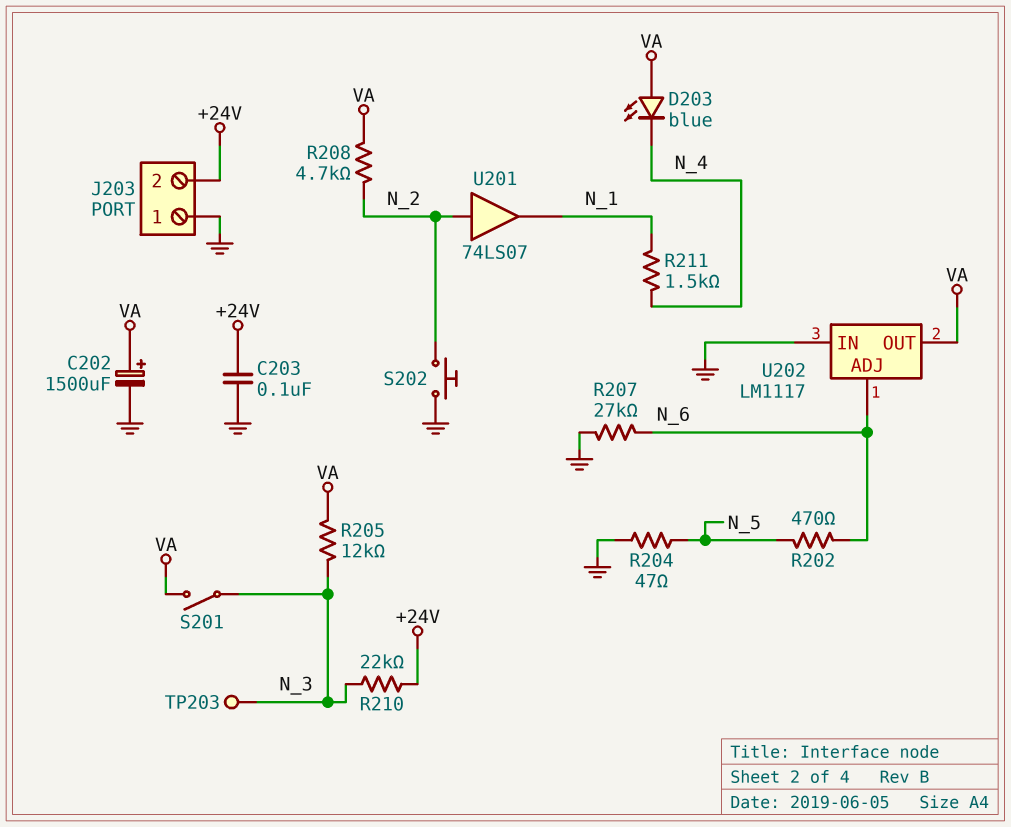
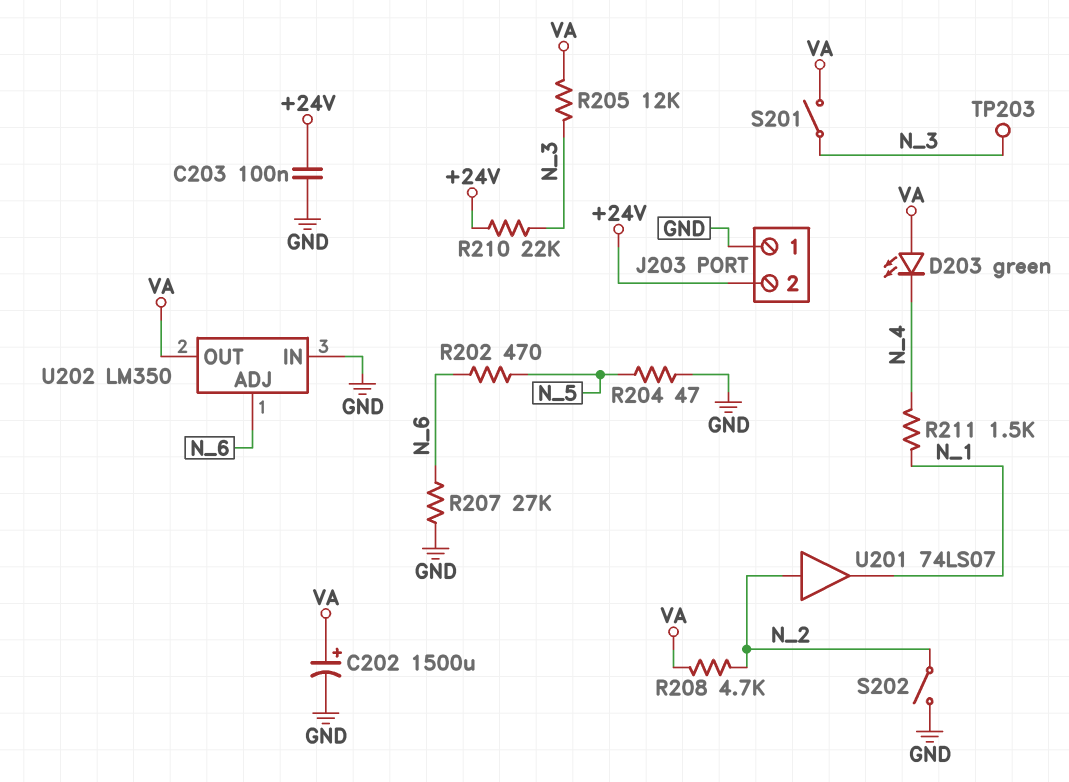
D203: LED blue (A VA, K N_4) -> LED green (A VA, K N_4)
S202: button (GND, N_2) -> switch (GND, N_2)
U202: LM1117 -> LM350

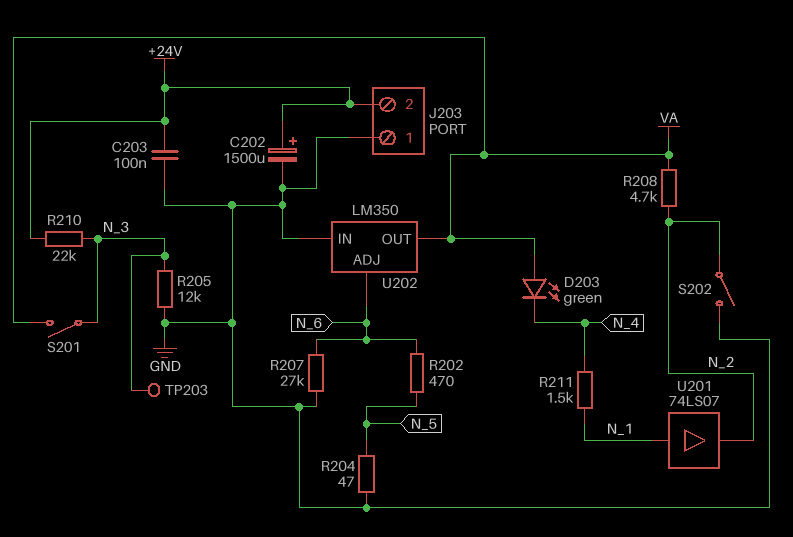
C202: 1500uF (plus VA, minus GND) -> 1500uF (plus +24V, minus GND)
R205: 12k (N_3, VA) -> 12k (GND, N_3)
U201: buffer 74LS07 (in N_2, out N_1) -> buffer 74LS07 (in N_1, out N_2)

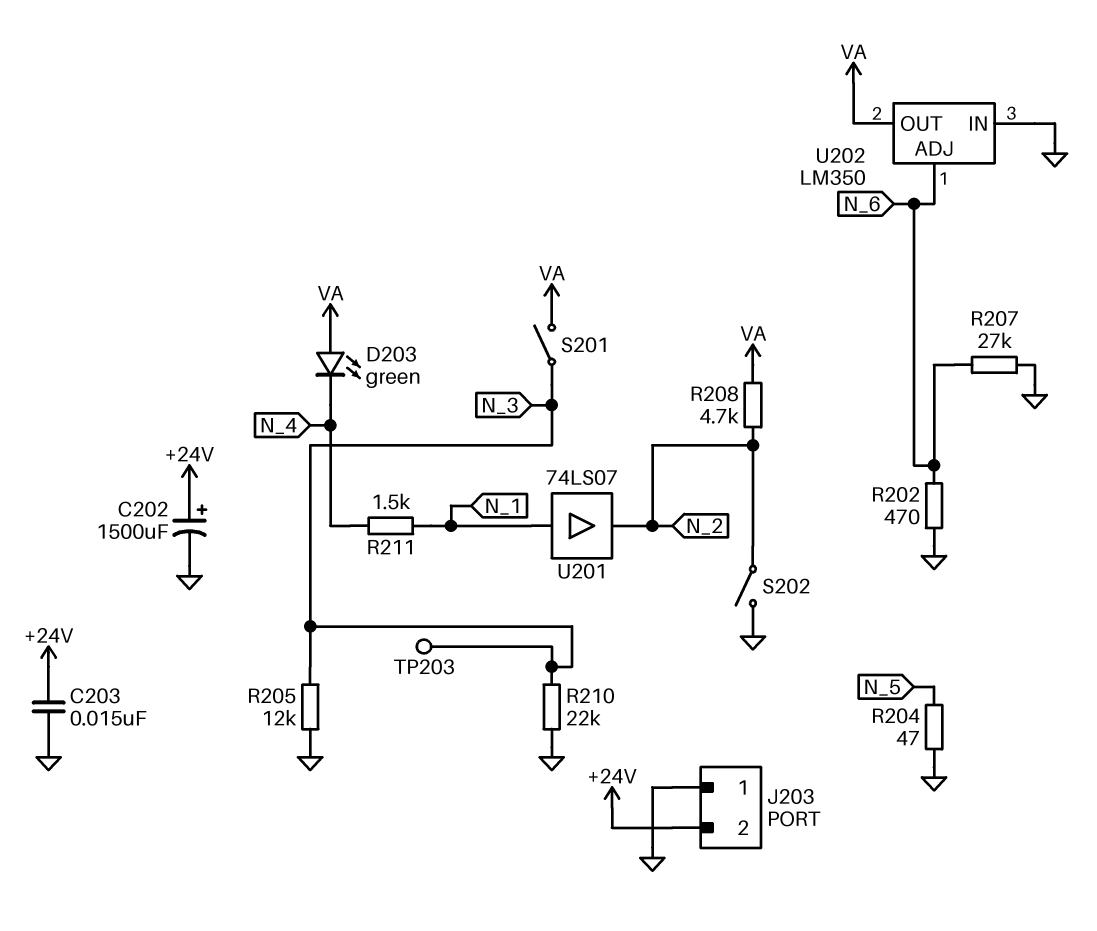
C203: 100nF (+24V, GND) -> 15nF (+24V, GND)
R202: 470 (N_5, N_6) -> 470 (GND, N_6)
R210: 22k (+24V, N_3) -> 22k (GND, N_3)

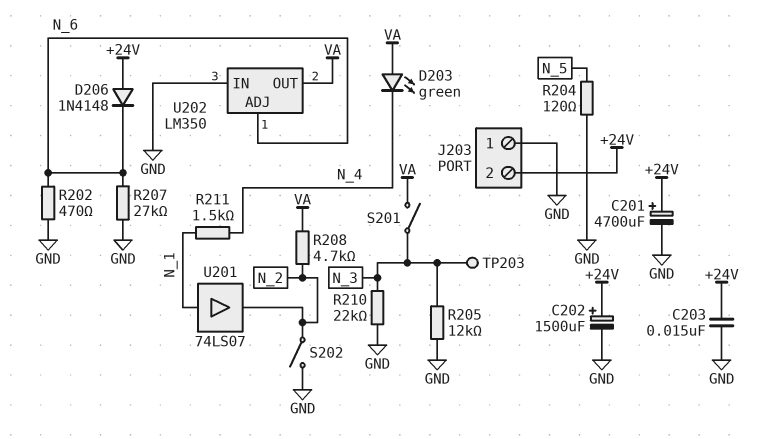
C201: none -> 4700uF (plus +24V, minus GND)
D206: none -> diode 1N4148 (A +24V, K N_6)
R204: 47 (GND, N_5) -> 120 (GND, N_5)

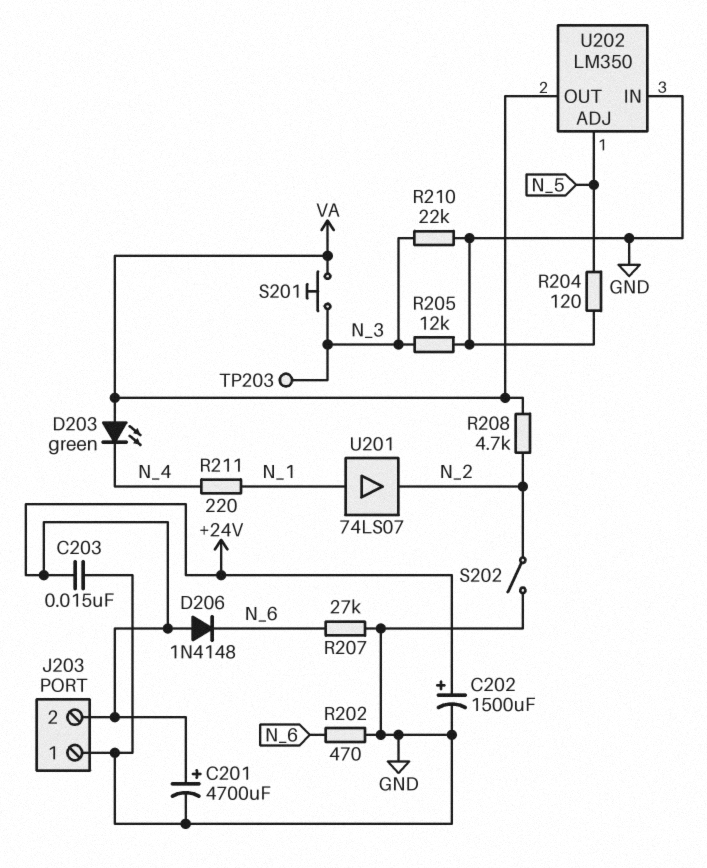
R211: 1.5k (N_1, N_4) -> 220 (N_1, N_4)
S201: switch (N_3, VA) -> button (N_3, VA)
U202 pin ADJ: N_6 -> N_5

